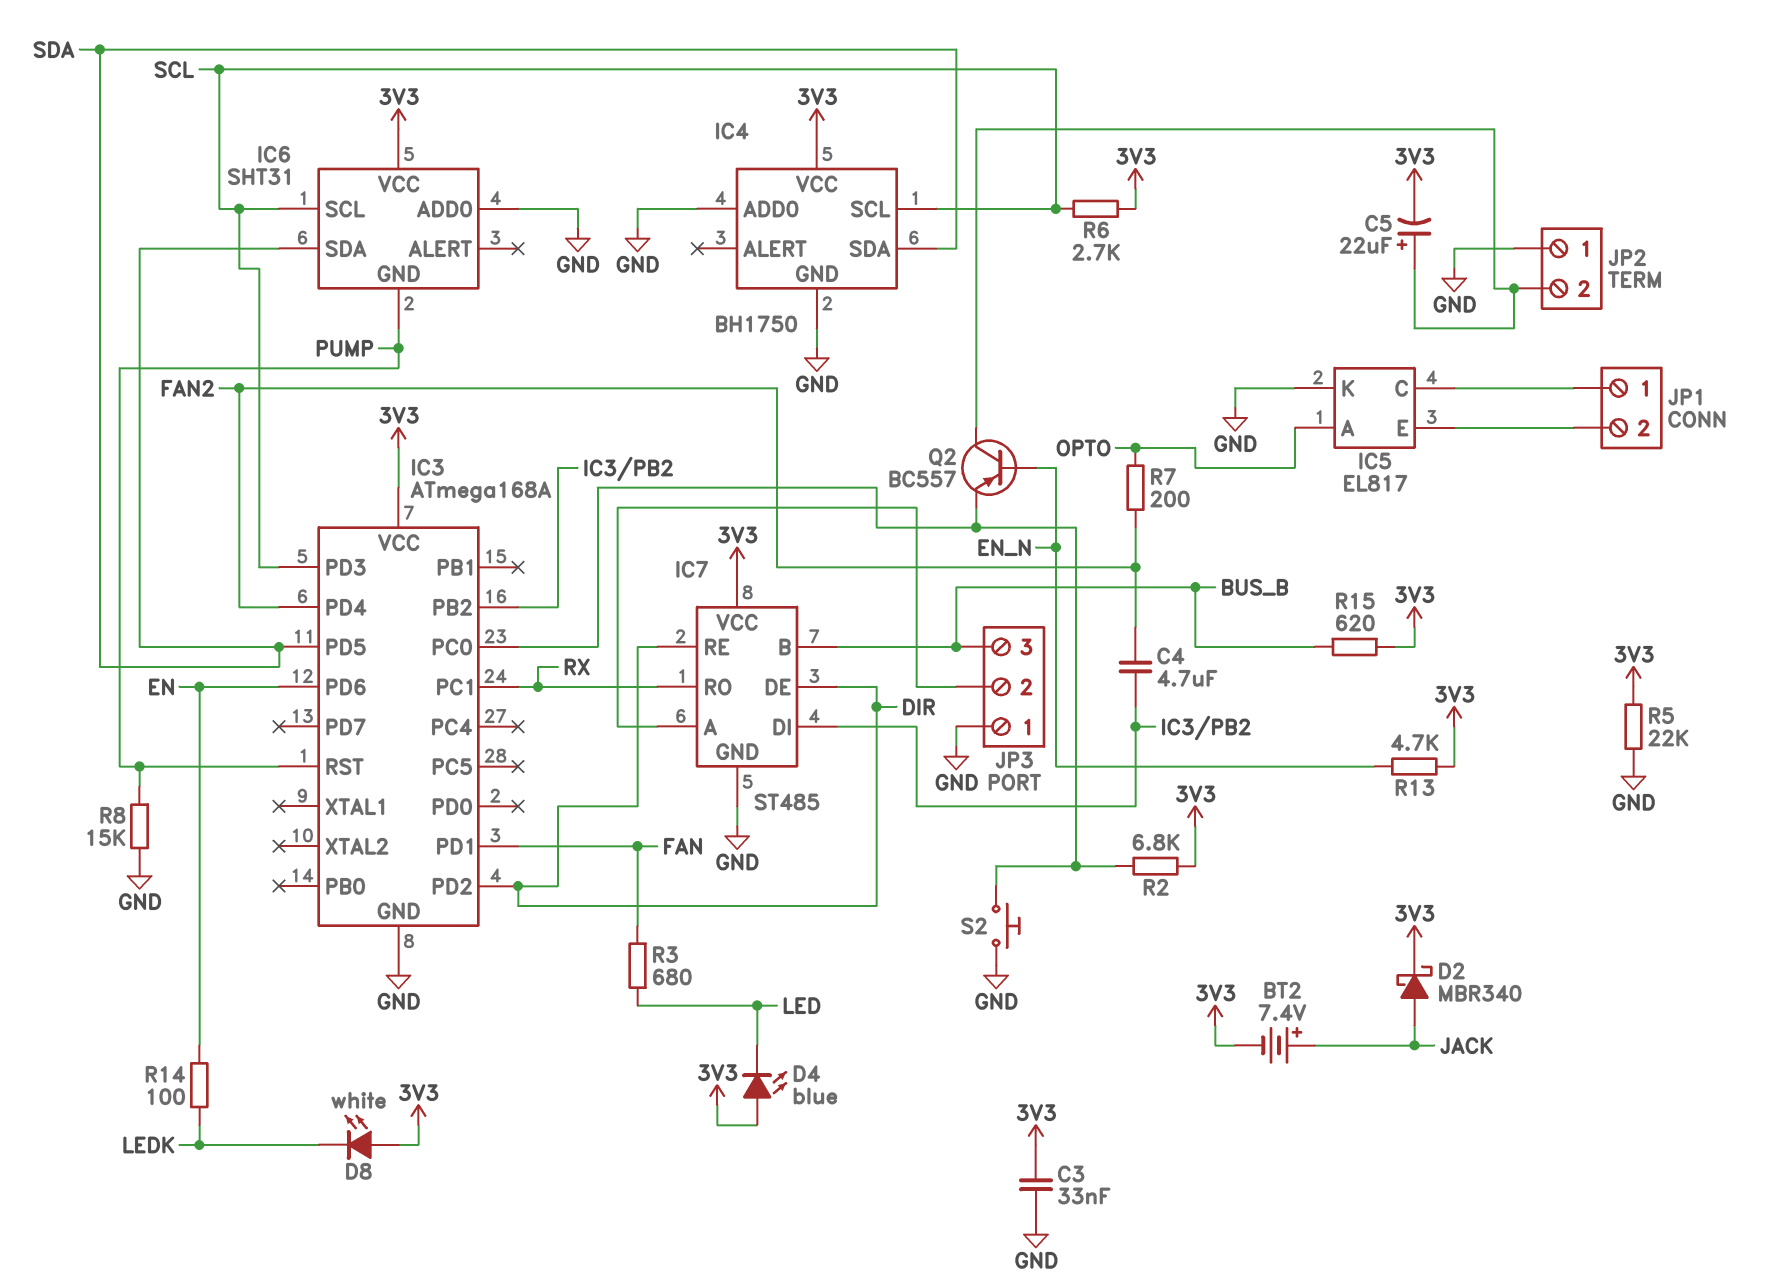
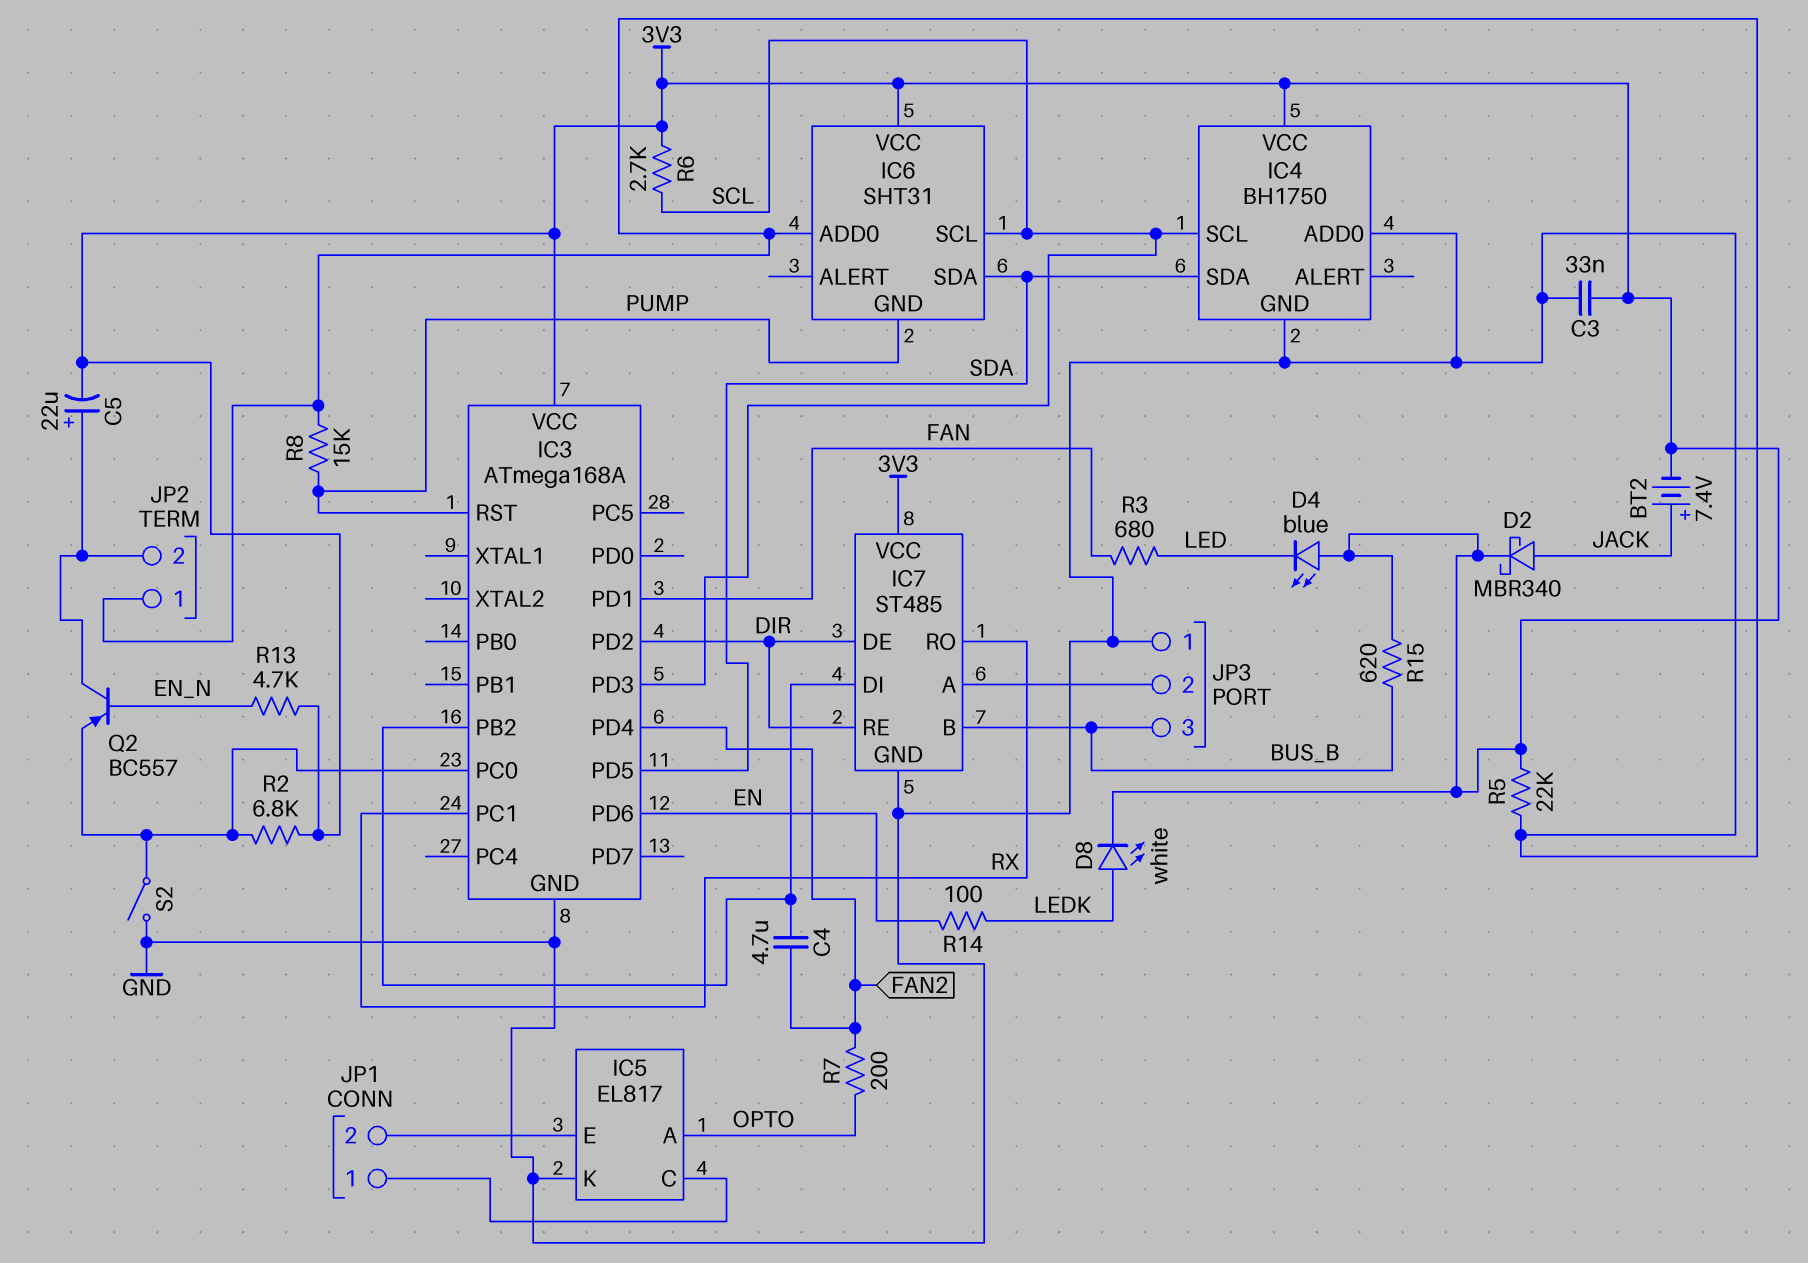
D8: LED white (A 3V3, K LEDK) -> LED white (A LEDK, K 3V3)
S2: button (GND, IC3/PC0) -> switch (GND, IC3/PC0)

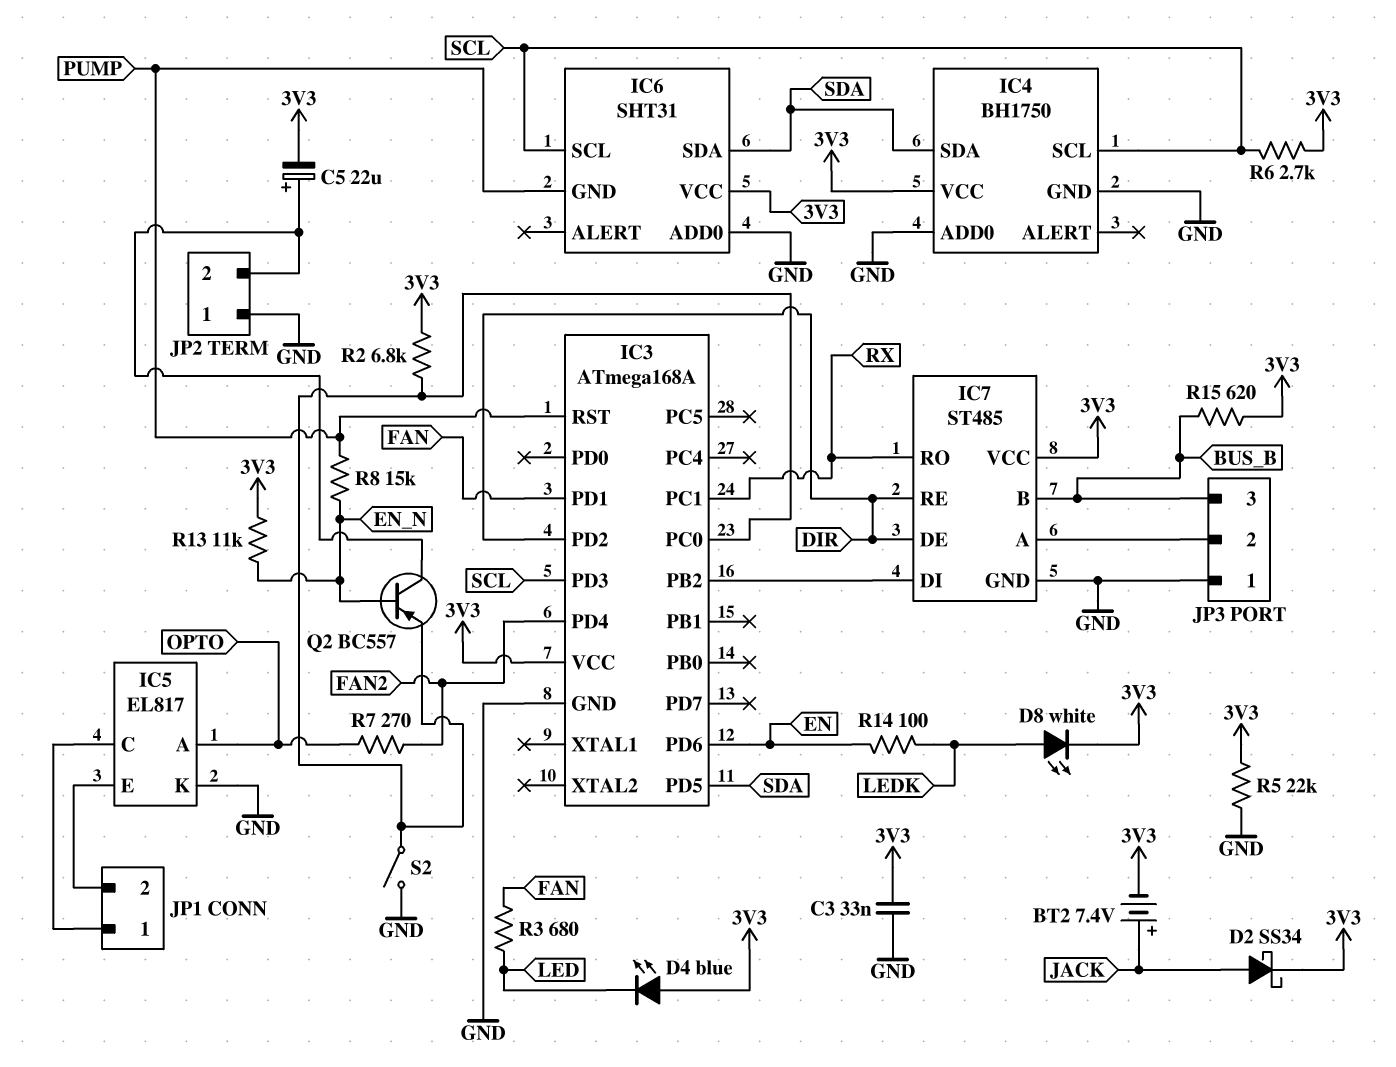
C4: 4.7uF (FAN2, IC3/PB2) -> none
D2: schottky MBR340 (A JACK, K 3V3) -> schottky SS34 (A JACK, K 3V3)
R7: 200 (FAN2, OPTO) -> 270 (FAN2, OPTO)
R8: 15k (GND, PUMP) -> 15k (EN_N, PUMP)
R13: 4.7k (3V3, EN_N) -> 11k (3V3, EN_N)

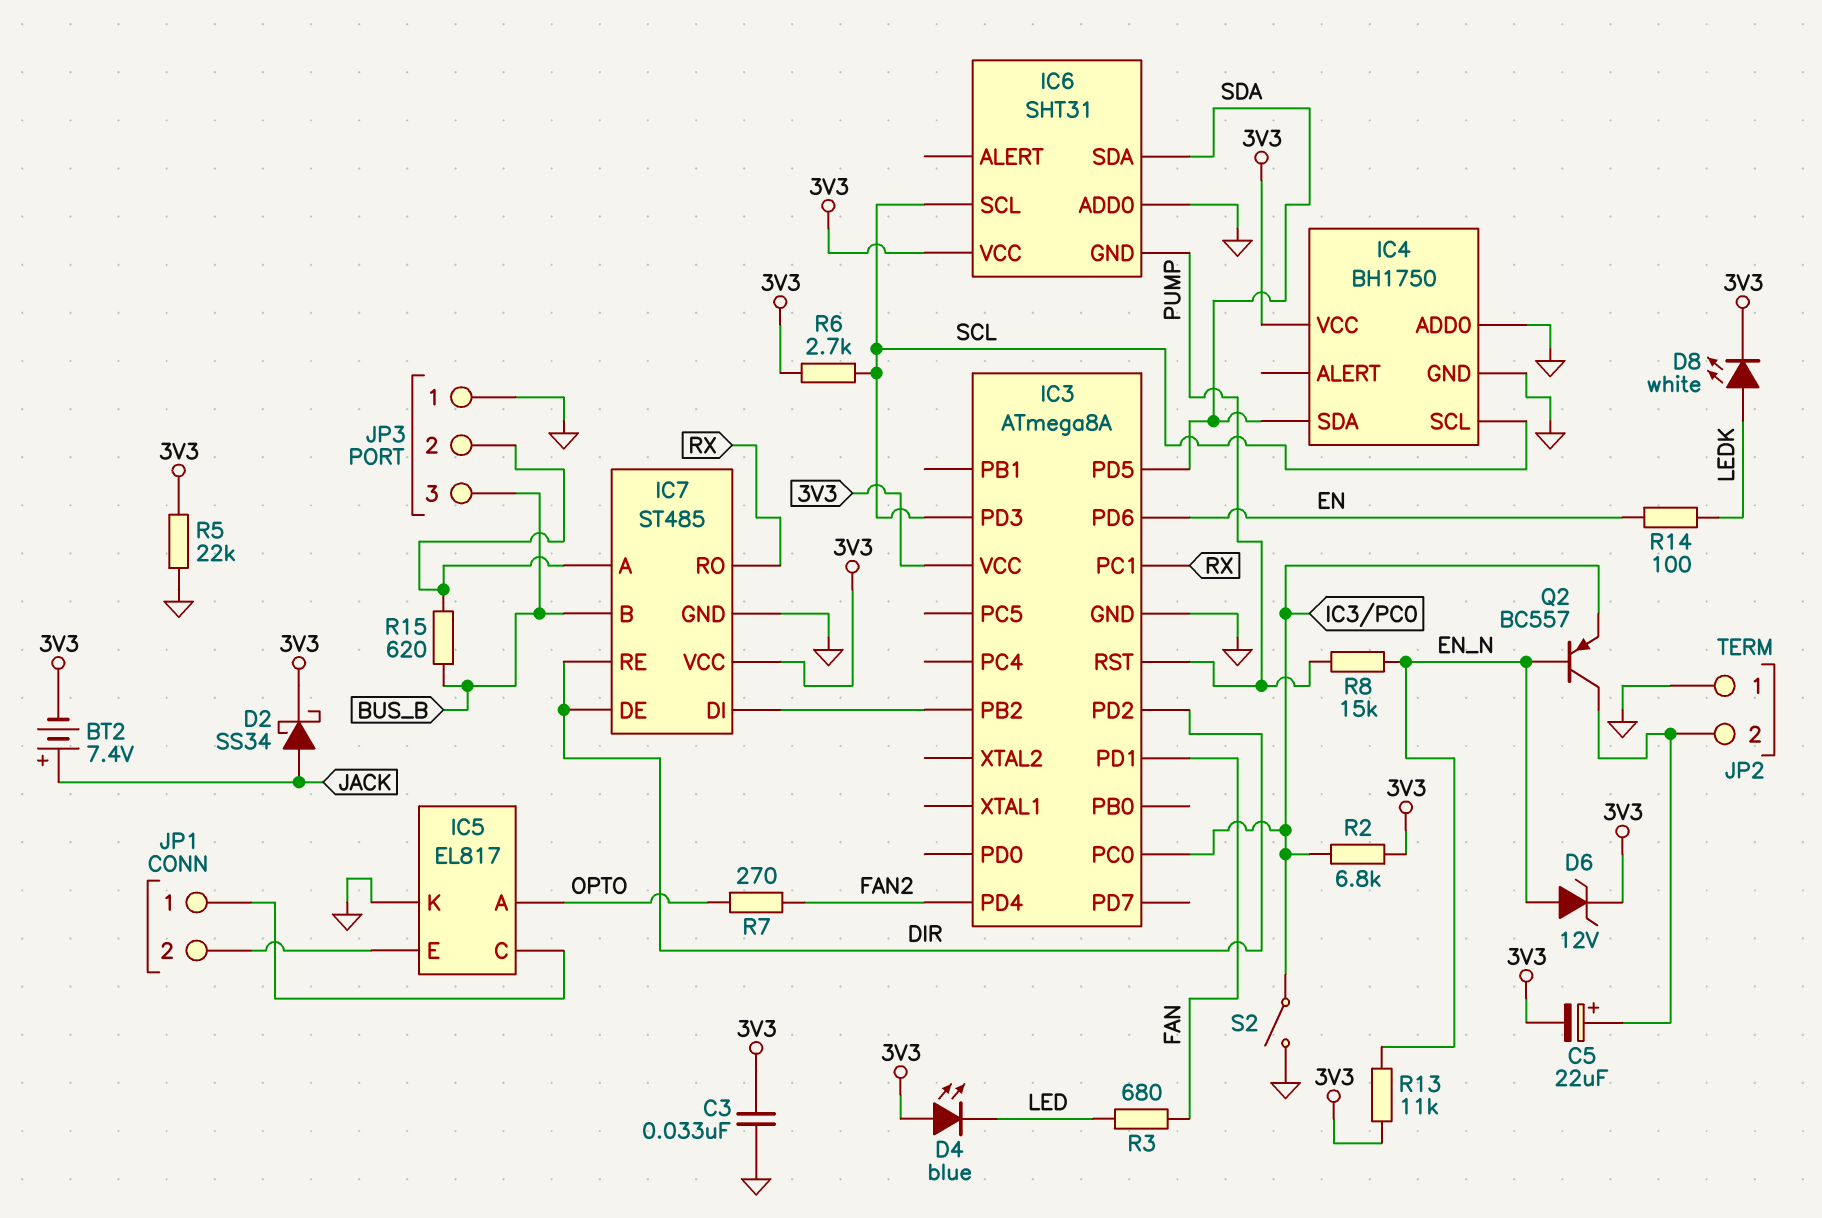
D6: none -> zener 12V (A EN_N, K 3V3)
IC3: ATmega168A -> ATmega8A
R15: 620 (3V3, BUS_B) -> 620 (BUS_B, IC7/A)

